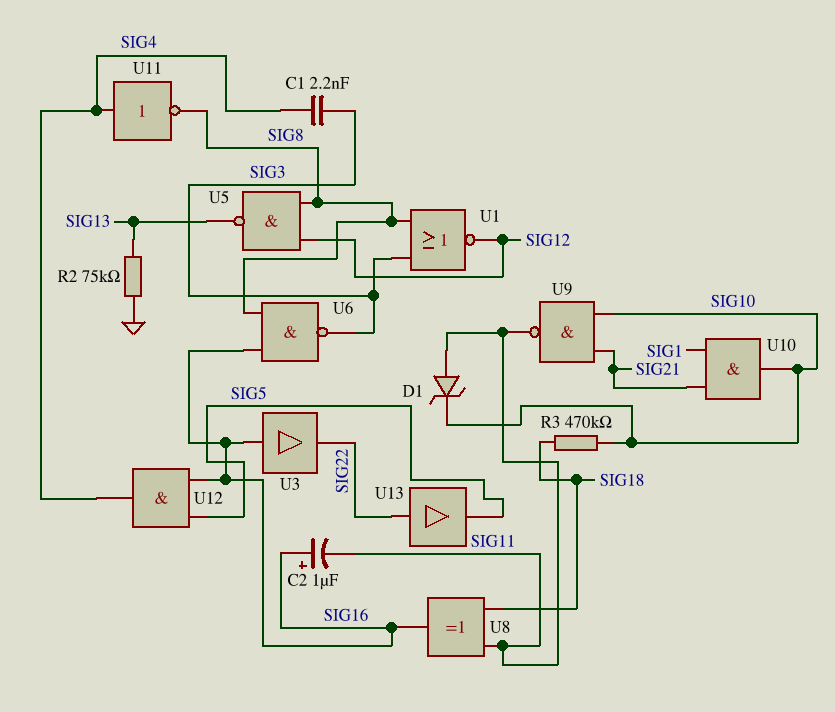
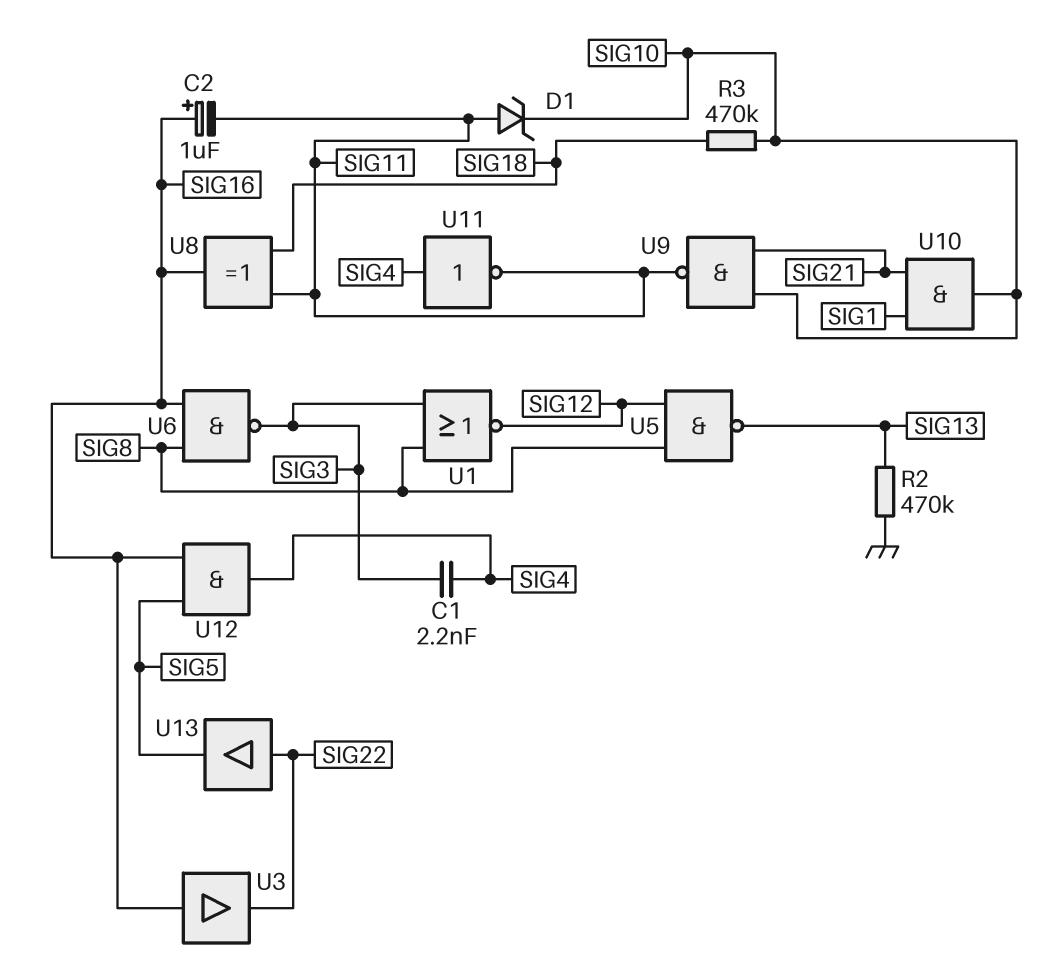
R2: 75k (GND, SIG13) -> 470k (GND, SIG13)
U11: NOT (in SIG4, out SIG8) -> NOT (in SIG4, out SIG11)

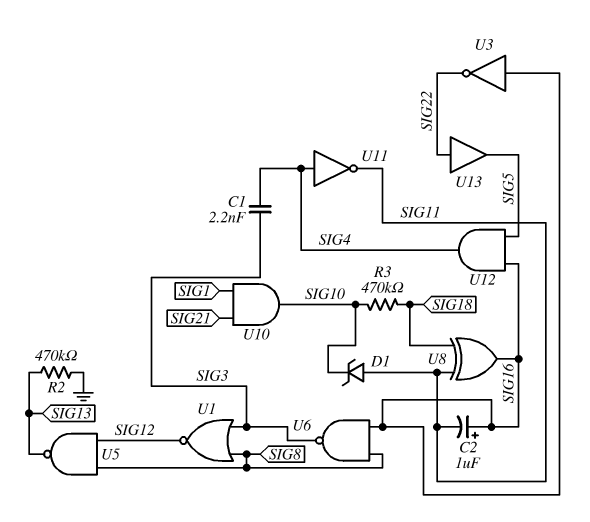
U3: buffer (in SIG16, out SIG22) -> NOT (in SIG16, out SIG22)
U9: NAND (in SIG10, in SIG21, out SIG11) -> none

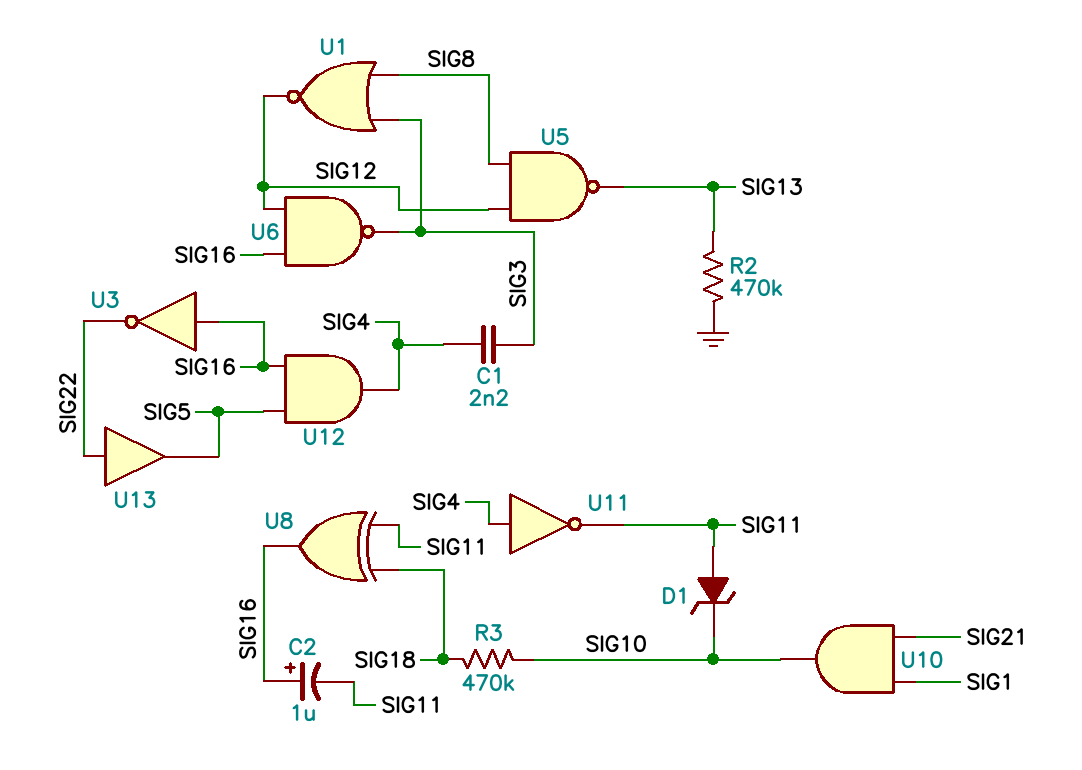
U6: NAND (in SIG8, in SIG16, out SIG3) -> NAND (in SIG12, in SIG16, out SIG3)

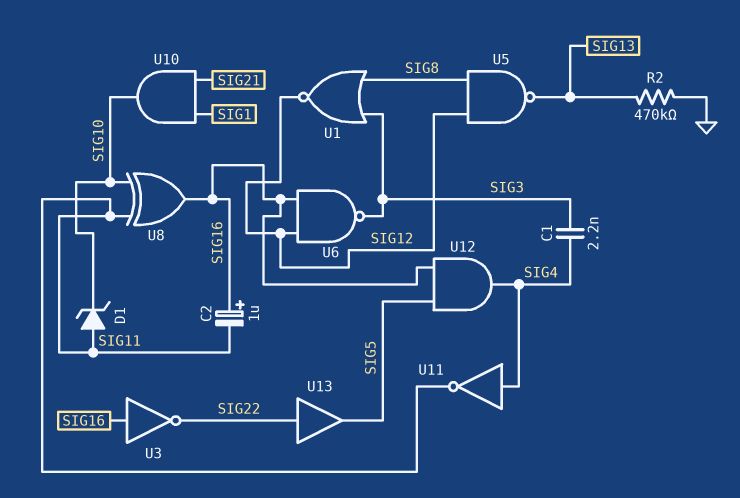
R3: 470k (SIG10, SIG18) -> none
U8: XOR (in SIG11, in SIG18, out SIG16) -> XOR (in SIG10, in SIG11, out SIG16)

